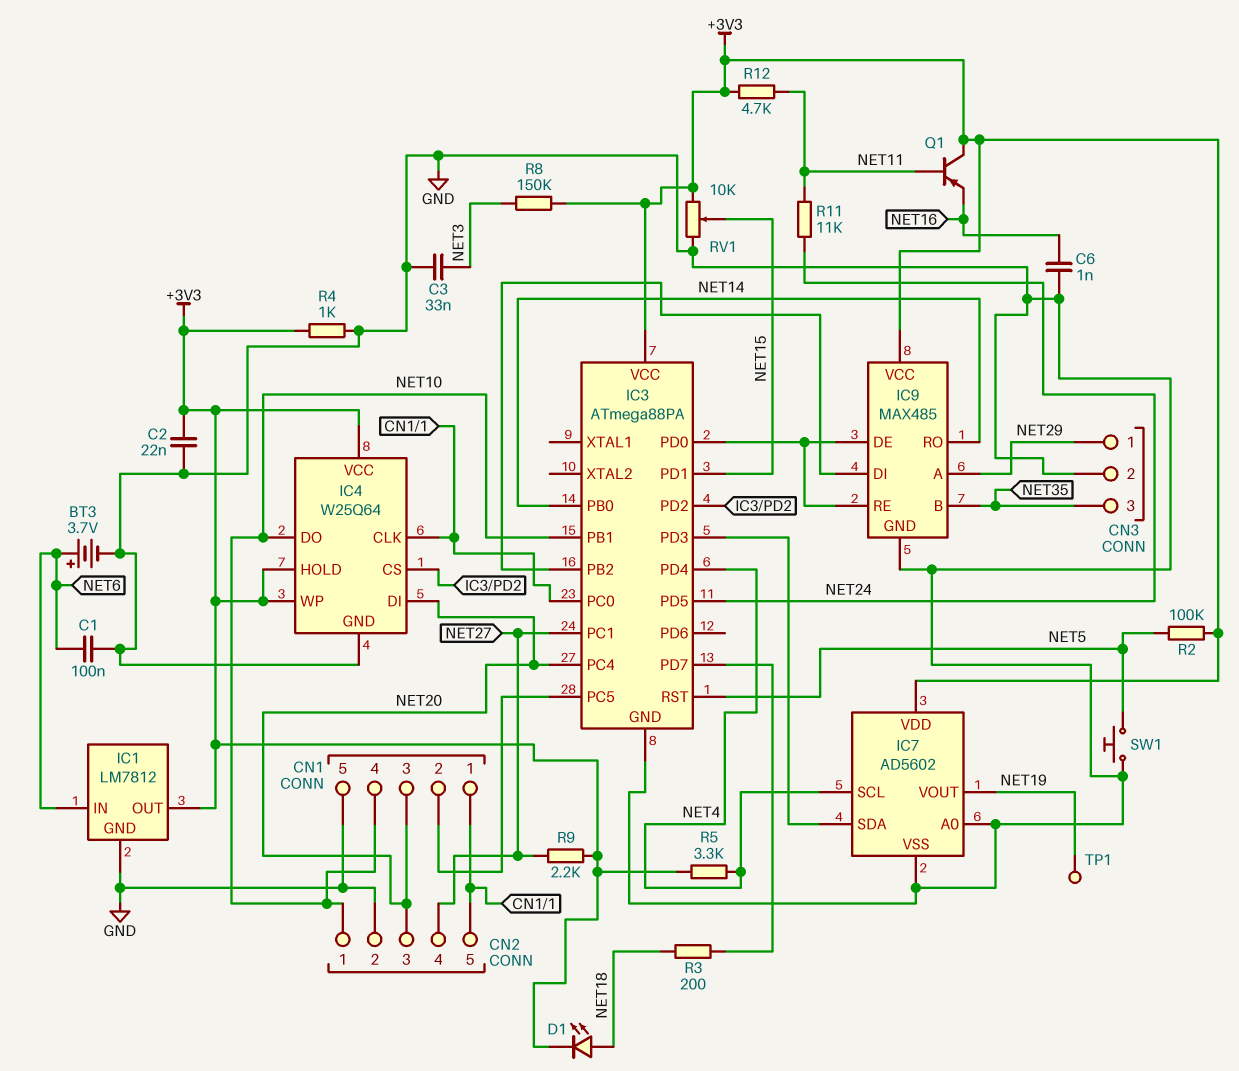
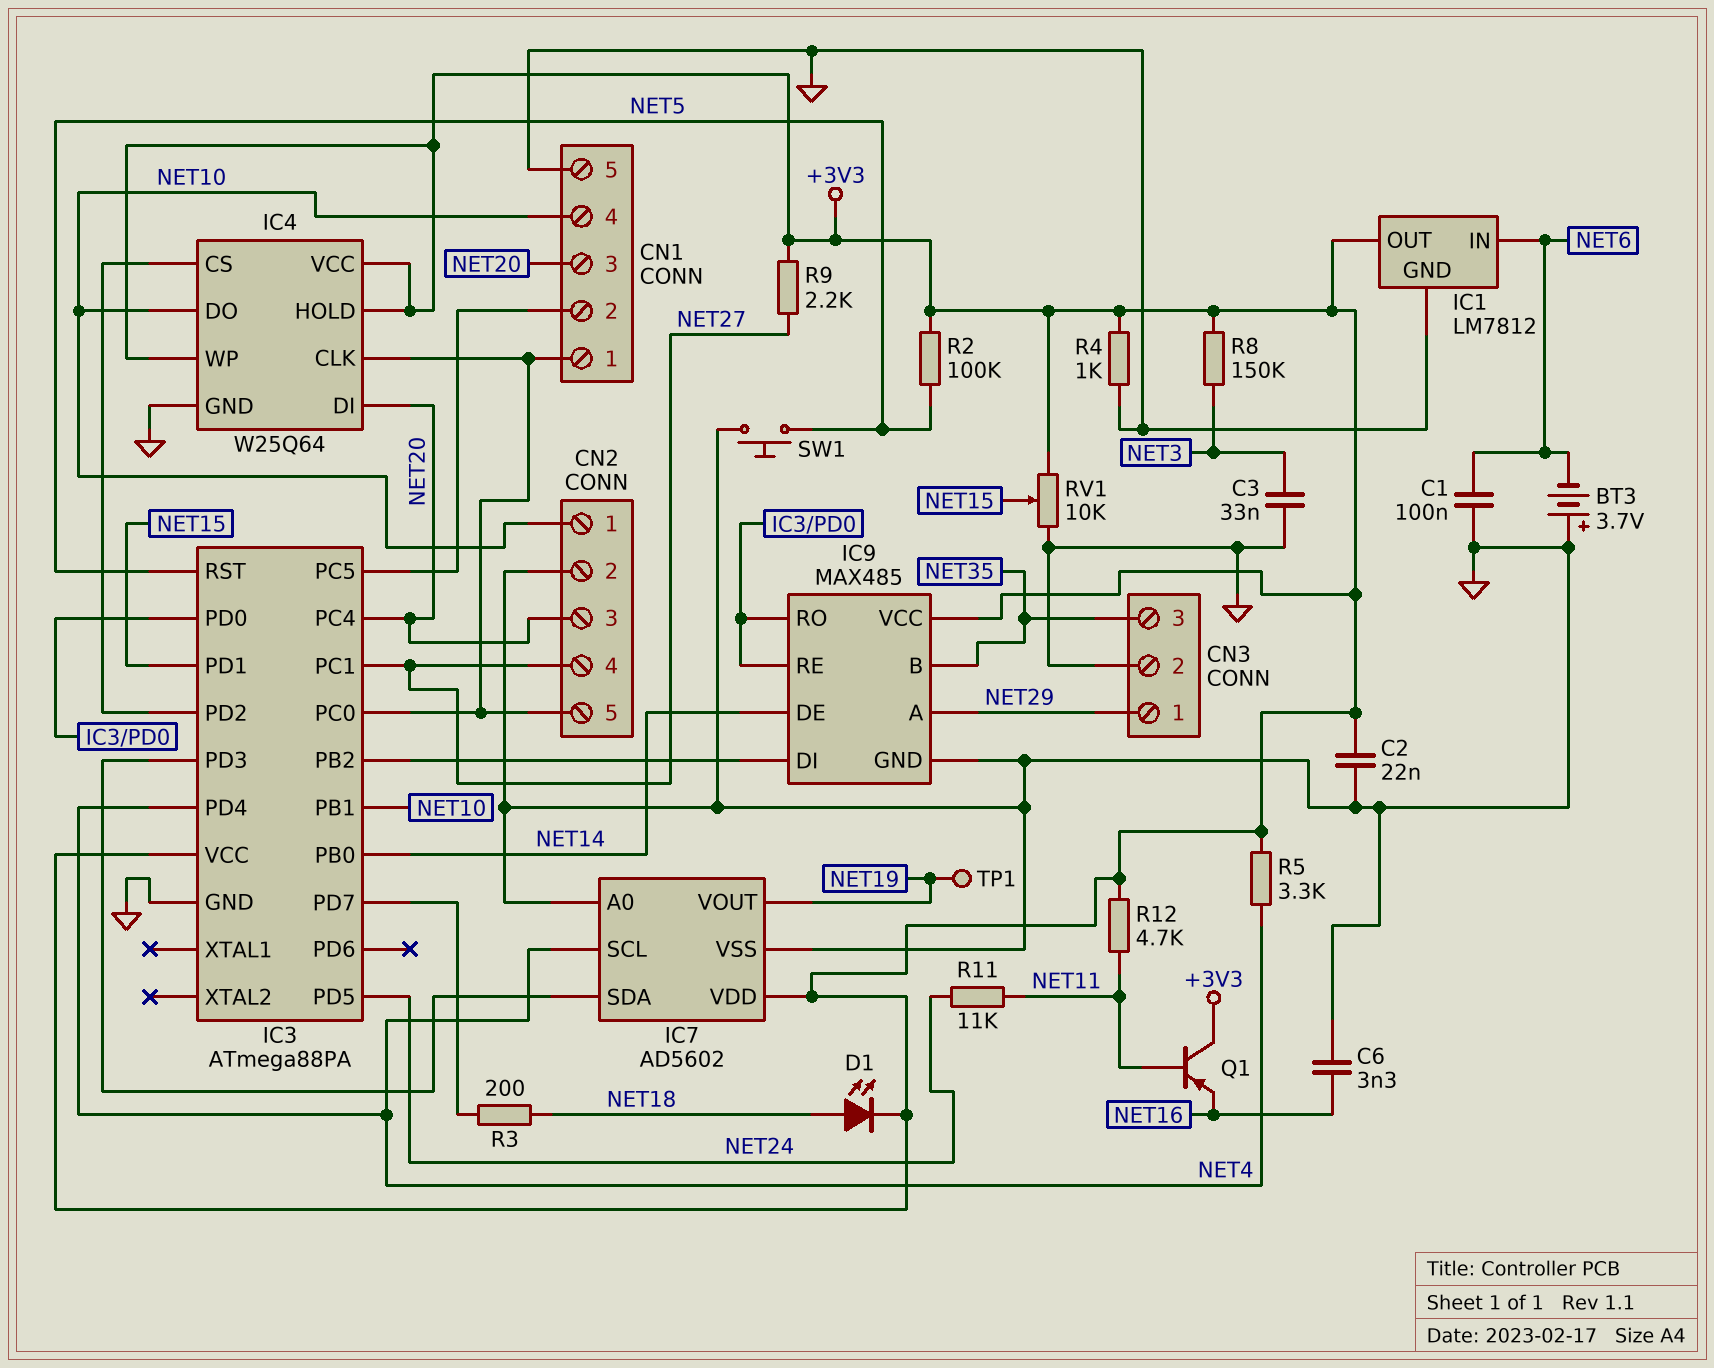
BT3: 3.7V (plus NET6, minus GND) -> 3.7V (plus GND, minus NET6)
C6: 1nF (GND, NET16) -> 3.3nF (GND, NET16)
IC9 pin DE: IC3/PD0 -> NET14
IC9 pin RO: NET14 -> IC3/PD0

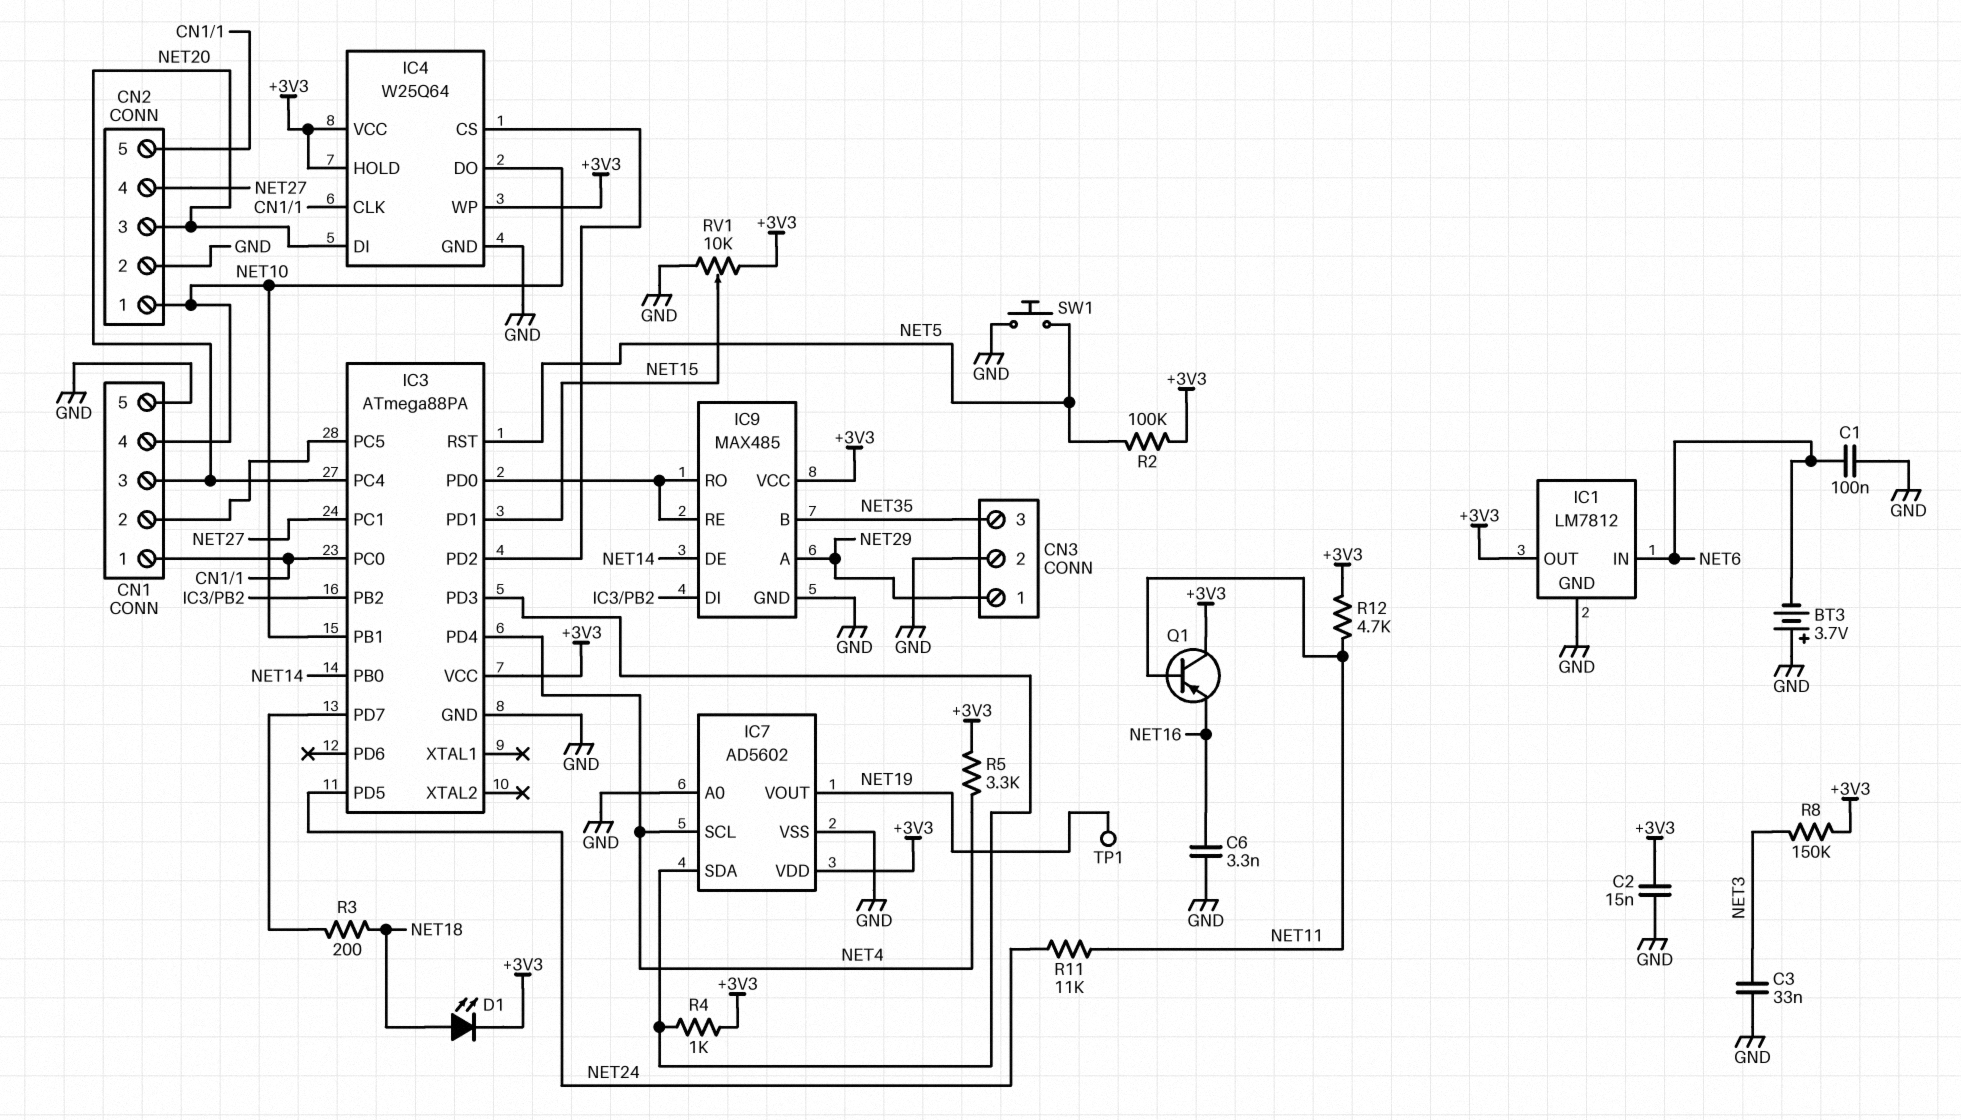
C2: 22nF (+3V3, GND) -> 15nF (+3V3, GND)
R4: 1k (+3V3, GND) -> 1k (+3V3, IC3/PD3)
R9: 2.2k (+3V3, NET27) -> none

